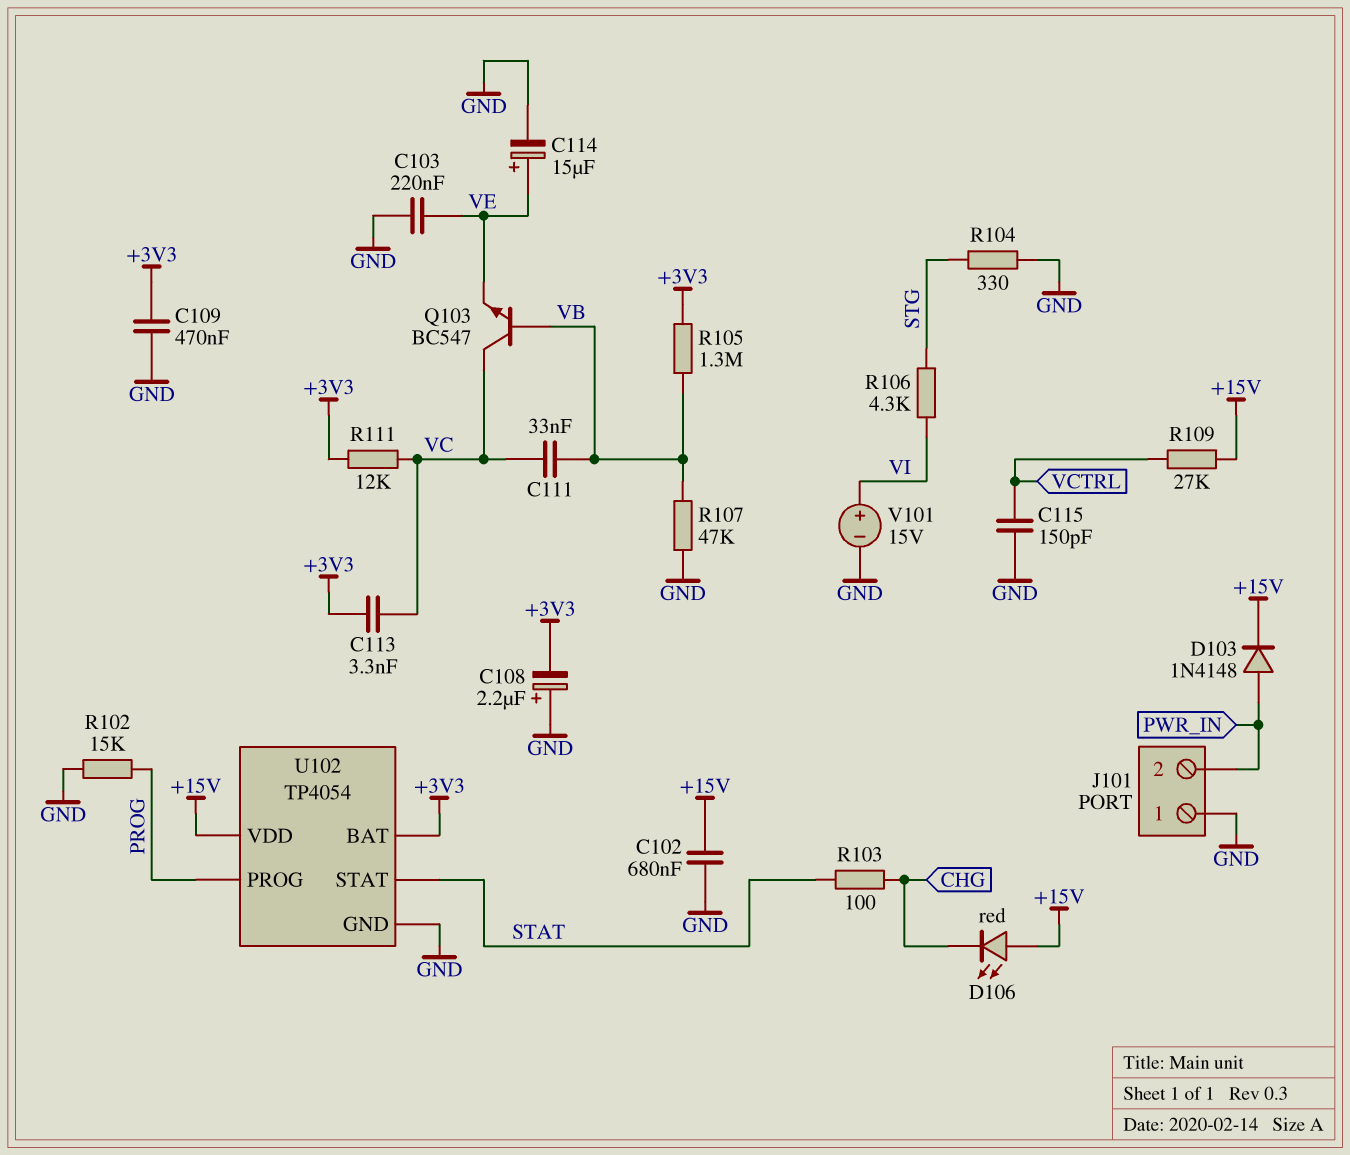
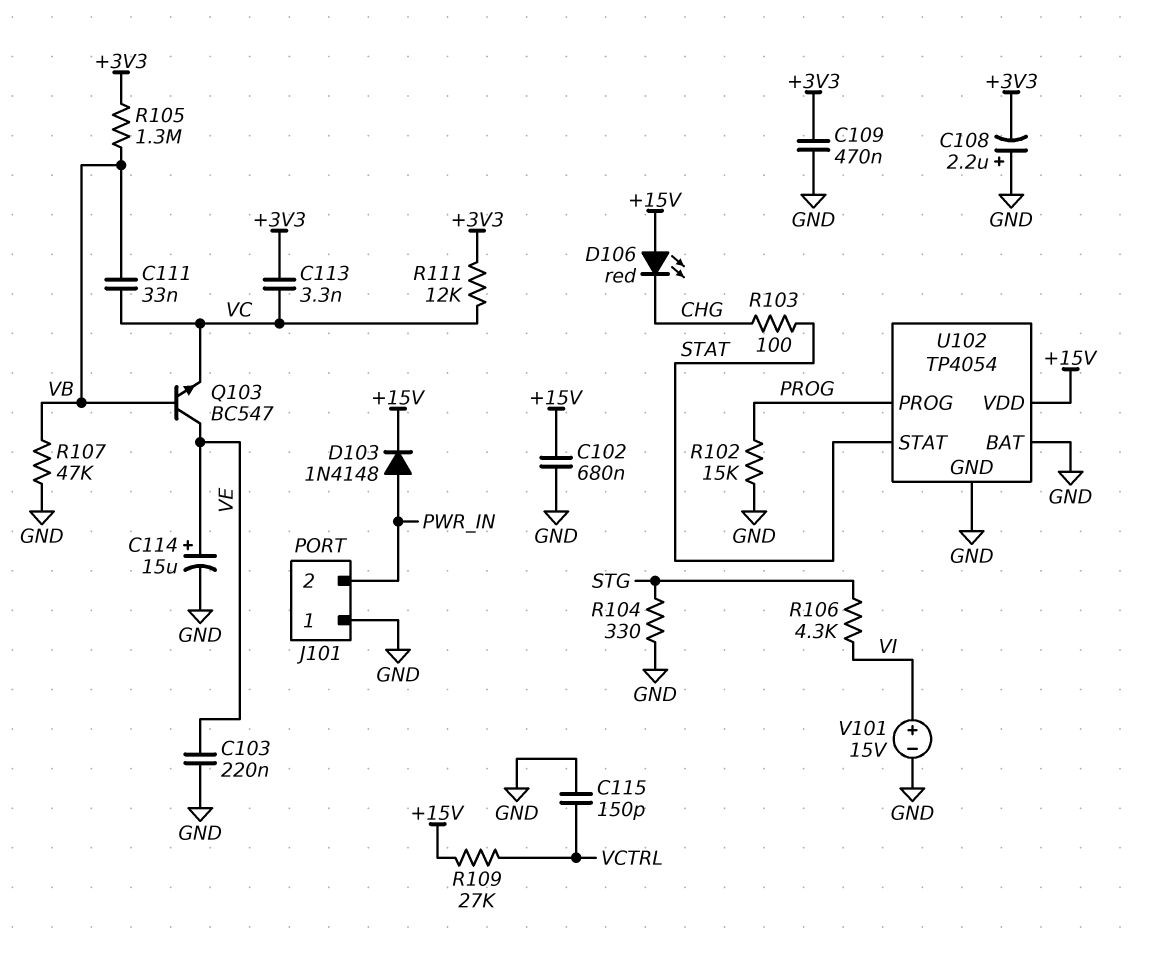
Q103: NPN BC547 (B VB, C VC, E VE) -> NPN BC547 (B VB, C VE, E VC)
U102 pin BAT: +3V3 -> GND

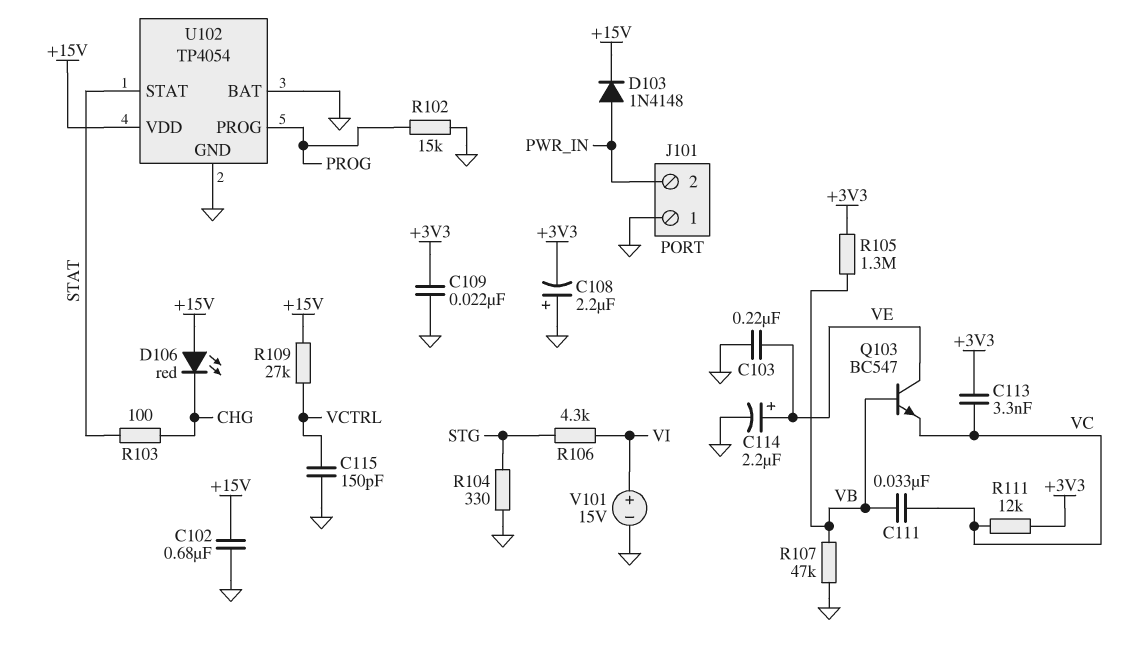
C109: 470nF (+3V3, GND) -> 22nF (+3V3, GND)
C114: 15uF (plus VE, minus GND) -> 2.2uF (plus VE, minus GND)

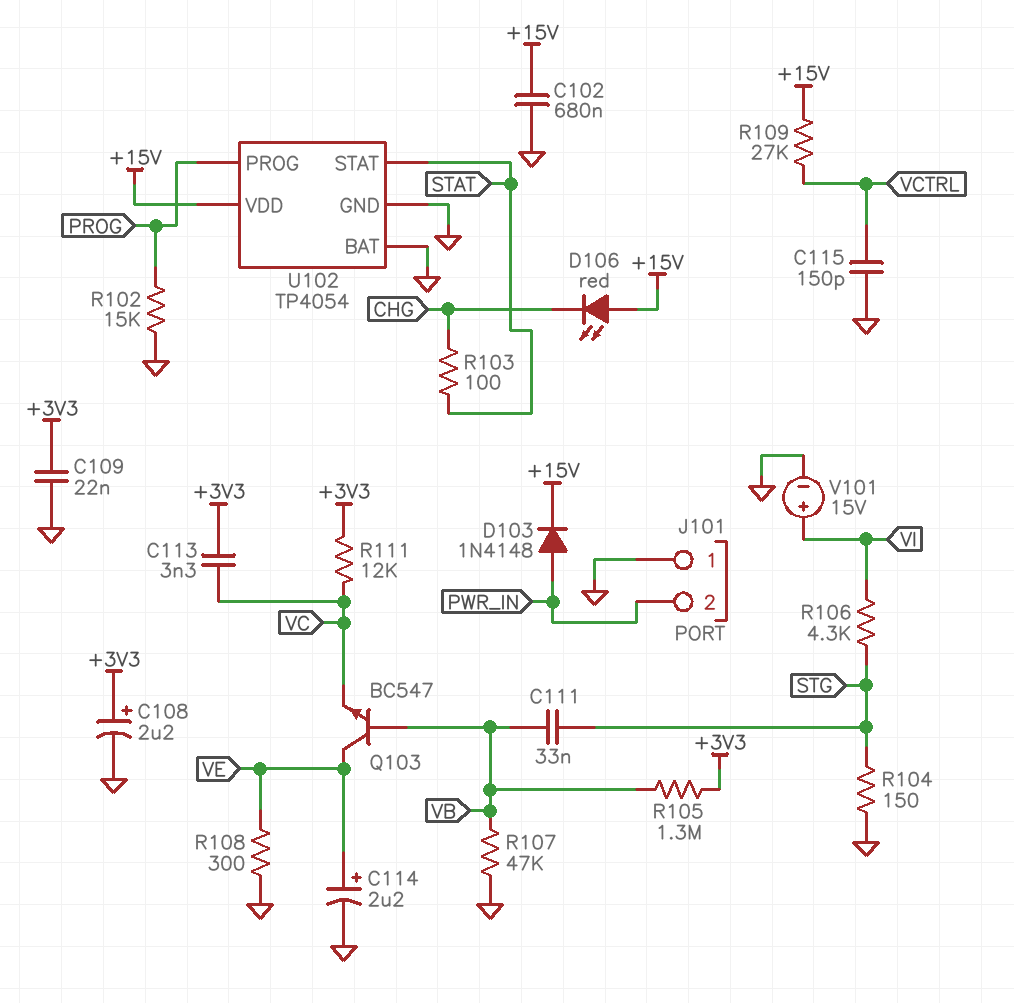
C103: 220nF (GND, VE) -> none
C108: 2.2uF (plus GND, minus +3V3) -> 2.2uF (plus +3V3, minus GND)
C111: 33nF (VB, VC) -> 33nF (STG, VB)
R104: 330 (GND, STG) -> 150 (GND, STG)
R108: none -> 300 (GND, VE)

